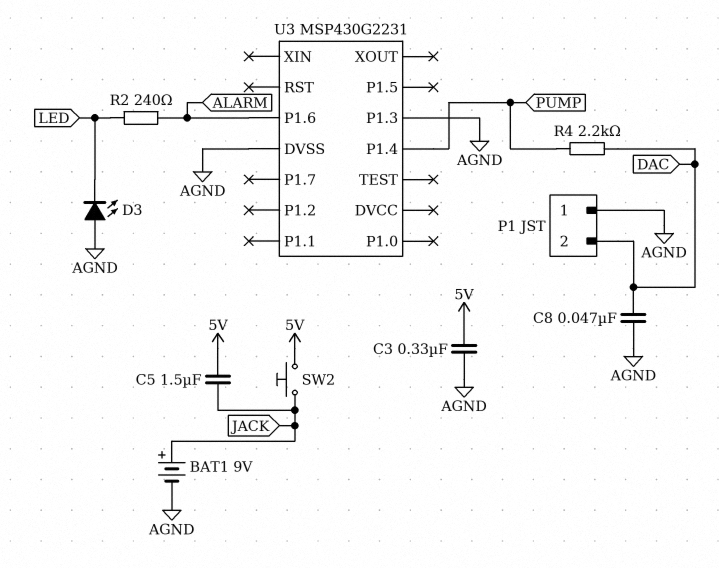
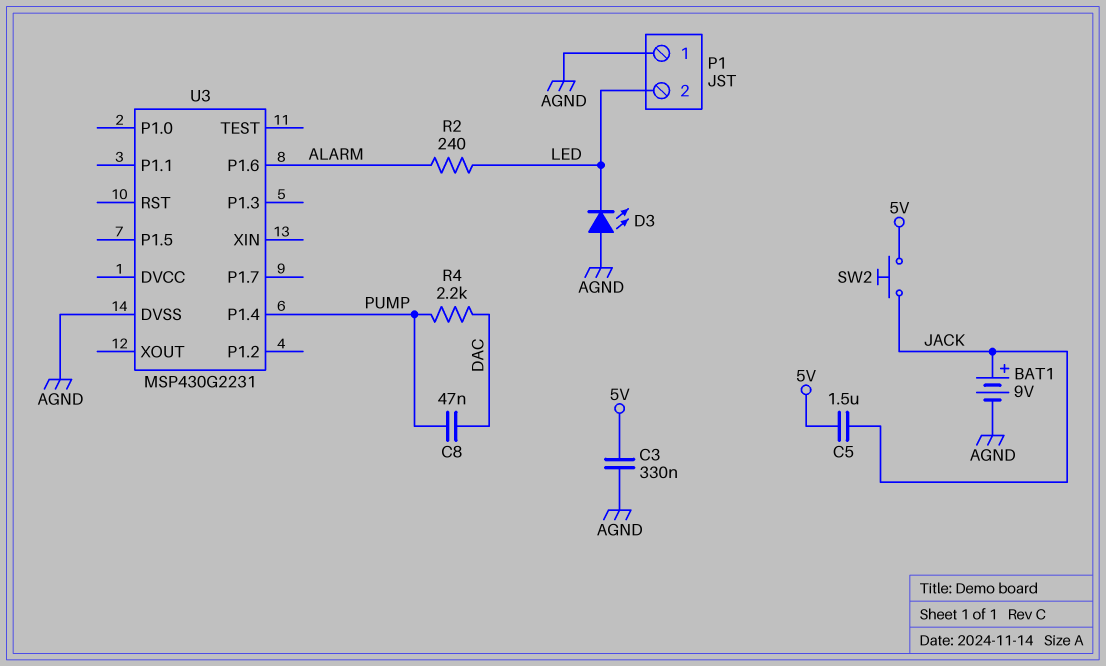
C8: 47nF (AGND, DAC) -> 47nF (DAC, PUMP)
P1 pin 2: DAC -> LED
U3 pin P1.3: AGND -> none

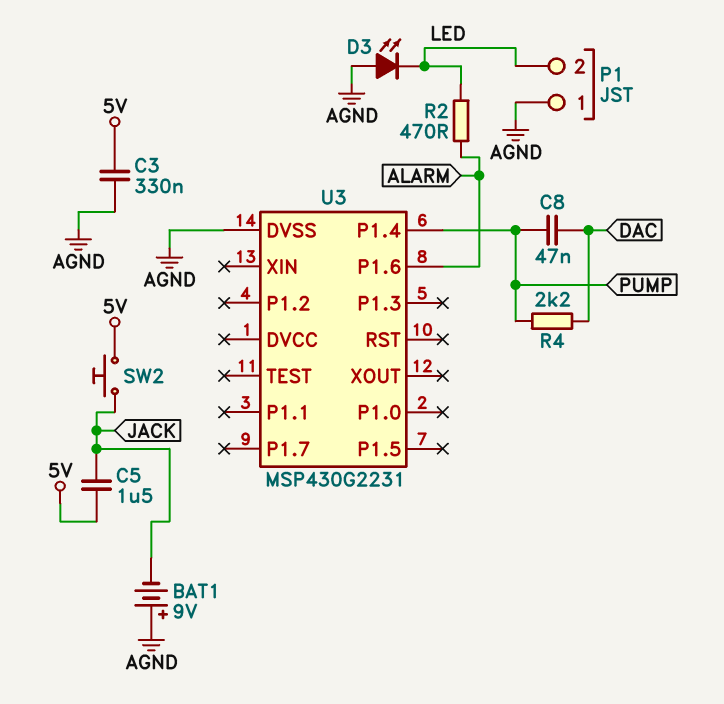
BAT1: 9V (plus JACK, minus AGND) -> 9V (plus AGND, minus JACK)
R2: 240 (ALARM, LED) -> 470 (ALARM, LED)

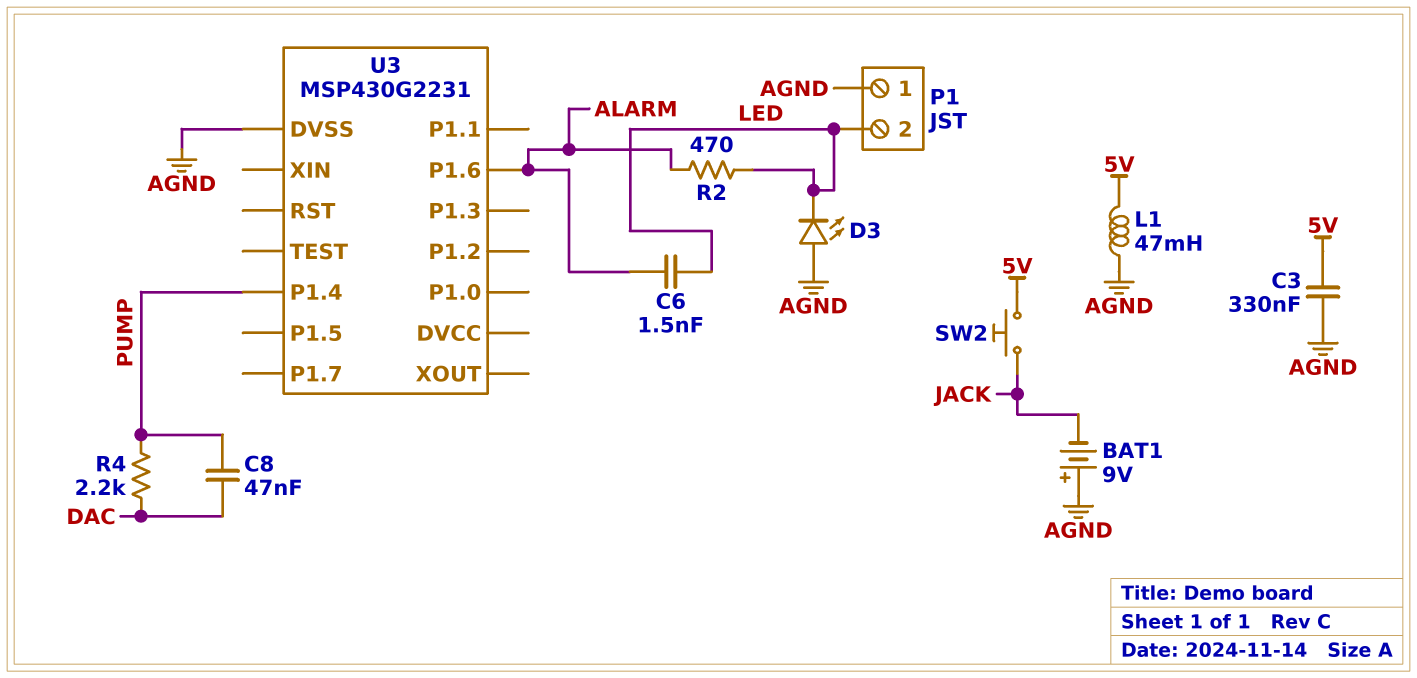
C5: 1.5uF (5V, JACK) -> none
C6: none -> 1.5nF (ALARM, LED)
L1: none -> 47mH (5V, AGND)

